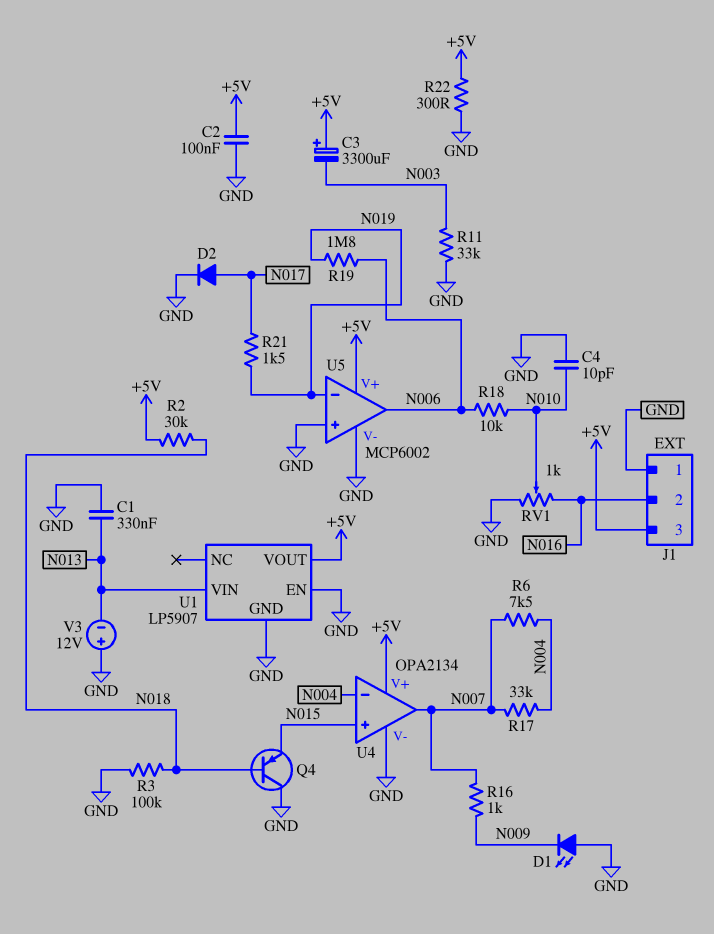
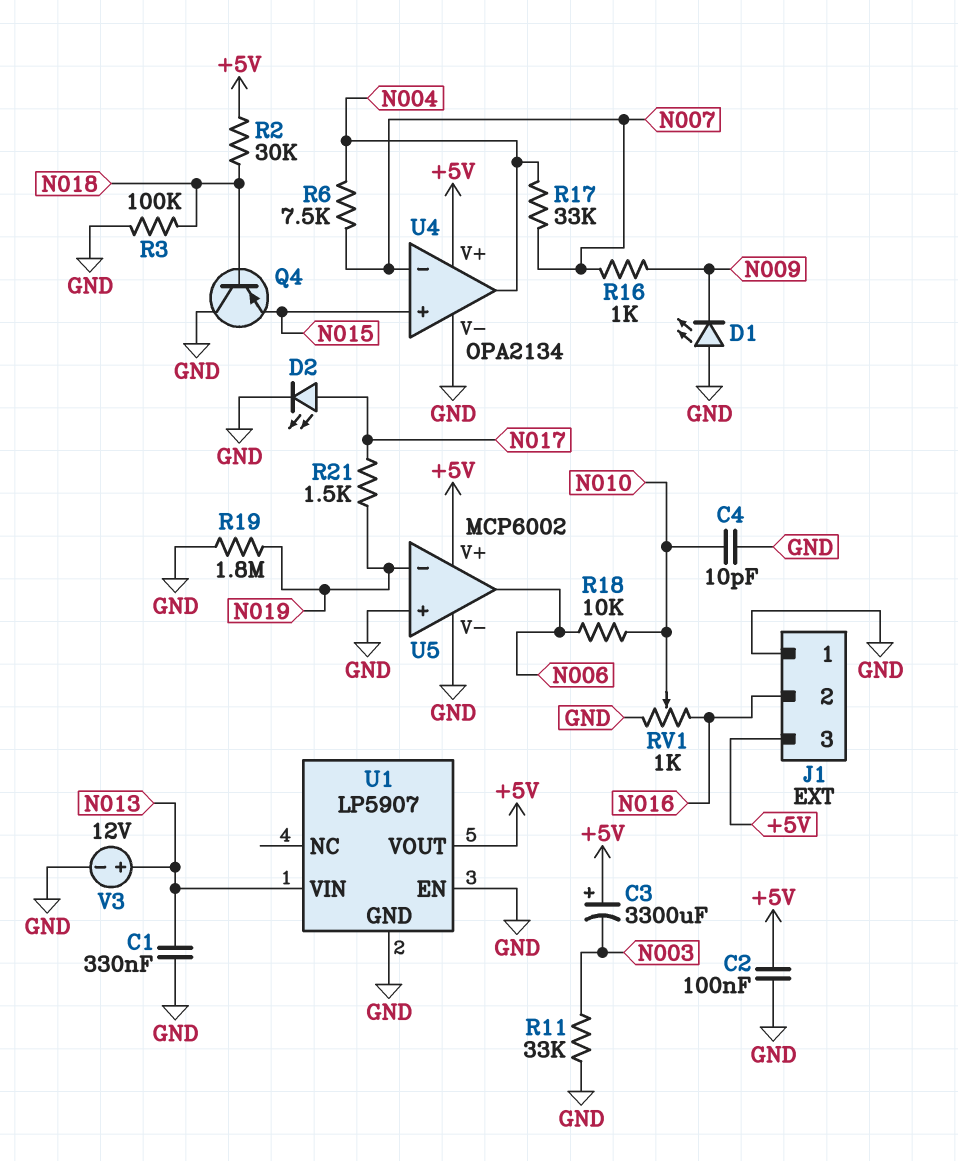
D2: diode (A N017, K GND) -> LED (A N017, K GND)
R19: 1.8M (N006, N019) -> 1.8M (GND, N019)
R22: 300 (+5V, GND) -> none
U4 pin in-: N004 -> N007
U4 pin out: N007 -> N004
V3: 12V (plus GND, minus N013) -> 12V (plus N013, minus GND)

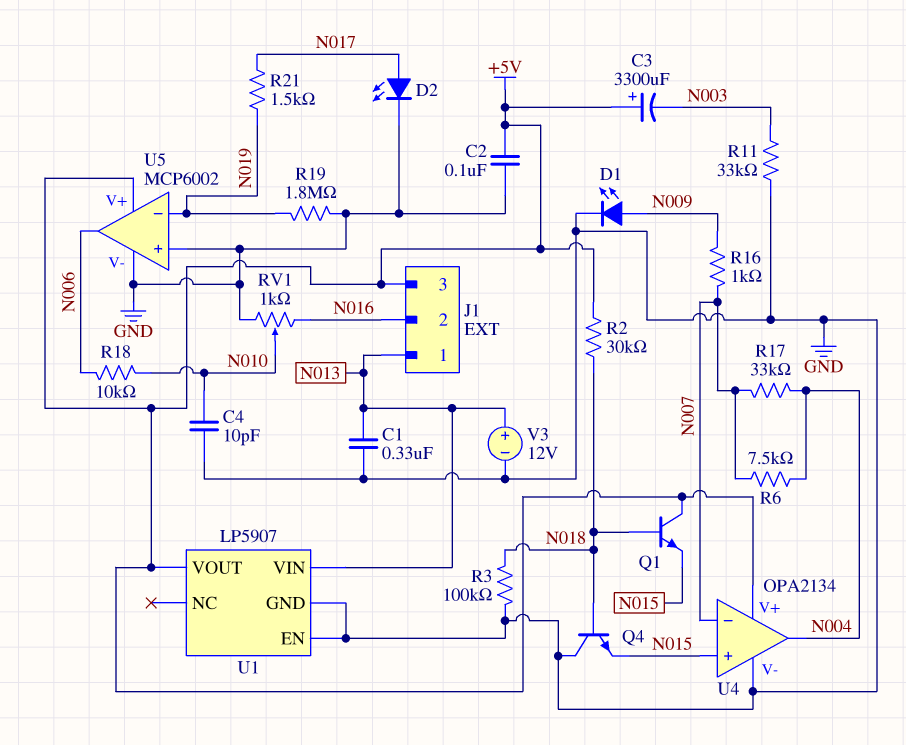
D1: LED (A GND, K N009) -> LED (A N009, K GND)
J1 pin 1: GND -> N013
Q1: none -> NPN (B N018, C +5V, E N015)
Q4: PNP (B N018, C GND, E N015) -> NPN (B N018, C GND, E N015)

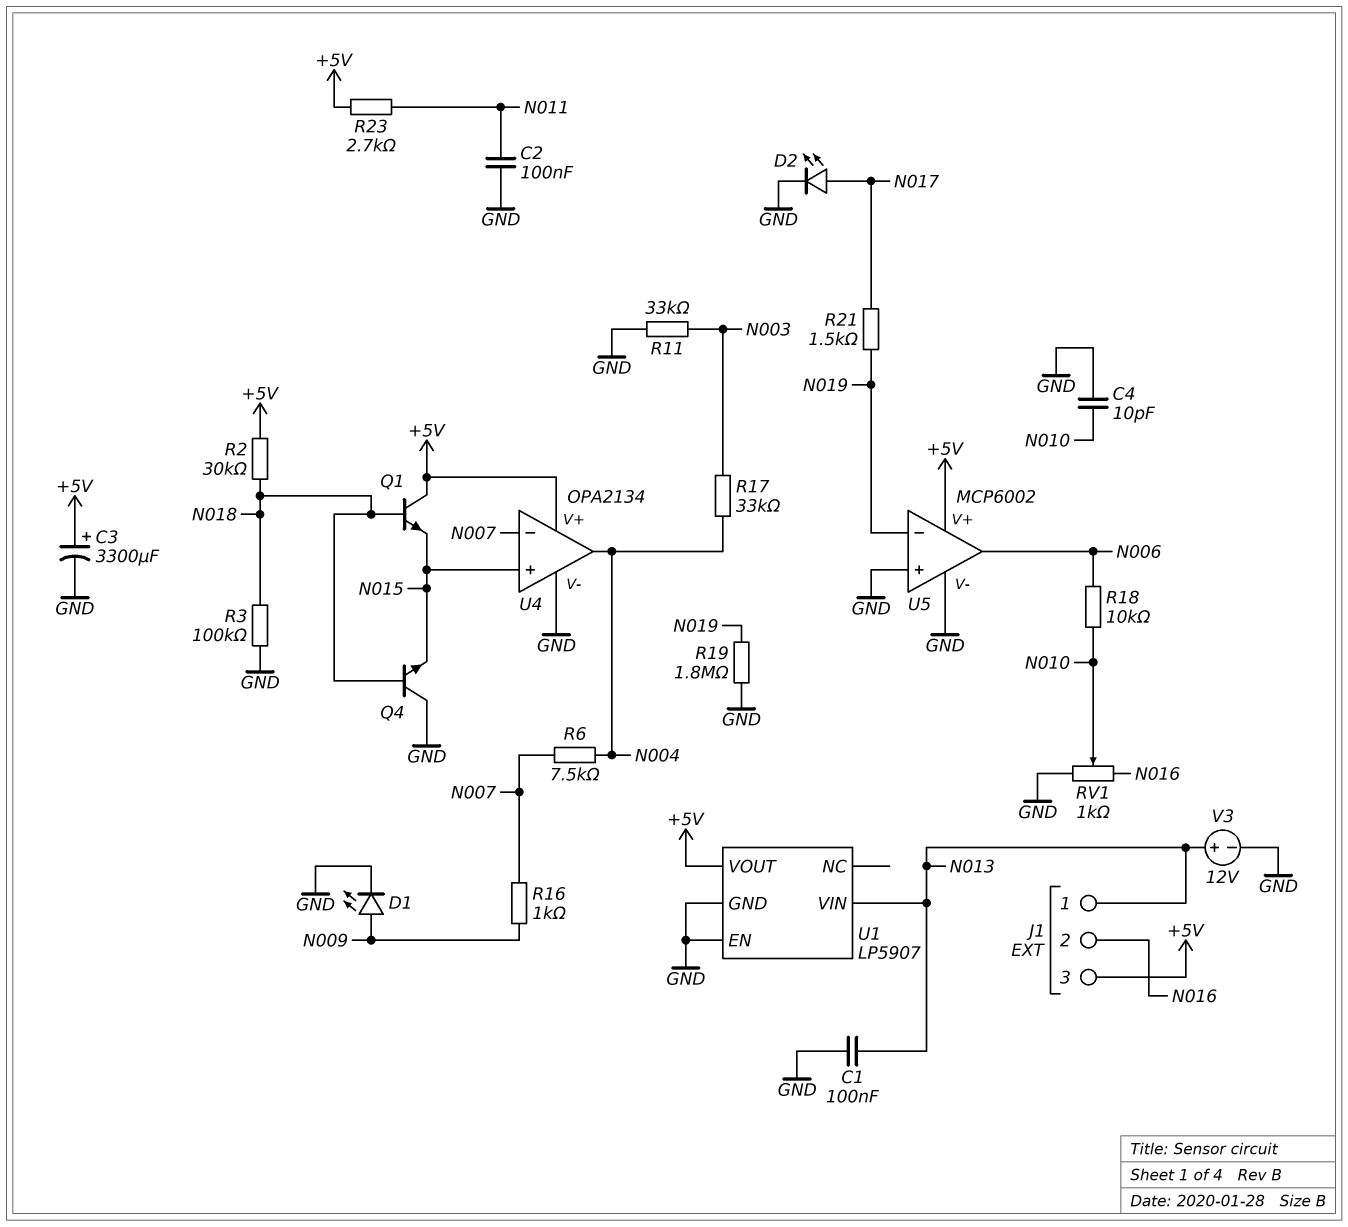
C1: 330nF (GND, N013) -> 100nF (GND, N013)
C2: 100nF (+5V, GND) -> 100nF (GND, N011)
C3: 3300uF (plus +5V, minus N003) -> 3300uF (plus +5V, minus GND)
R17: 33k (N004, N007) -> 33k (N003, N004)
R23: none -> 2.7k (+5V, N011)

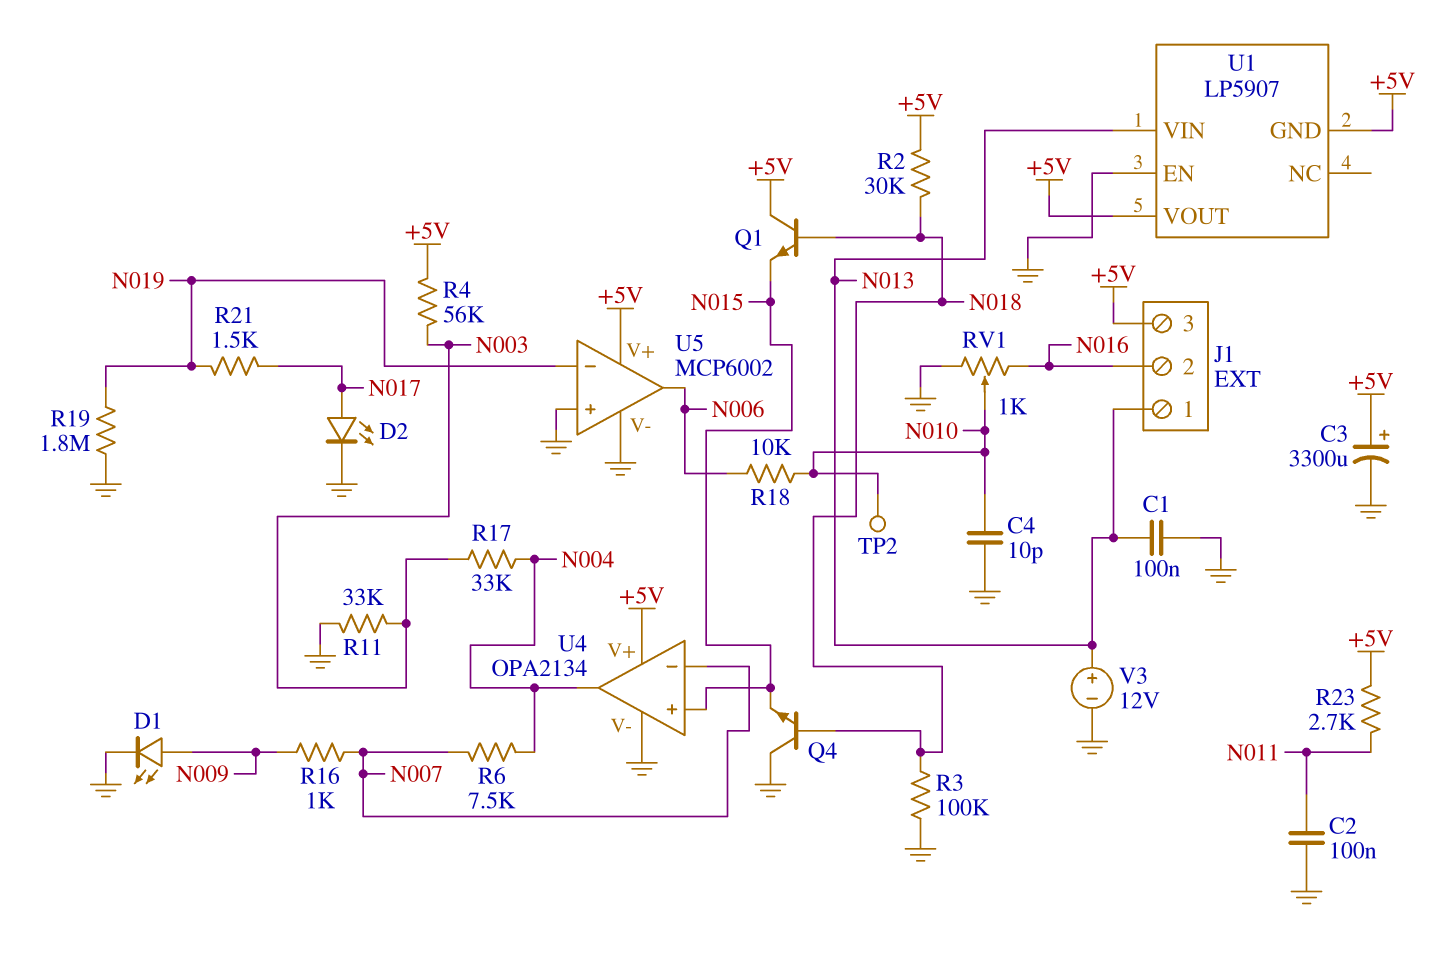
R4: none -> 56k (+5V, N003)
TP2: none -> test point (N010)
U1 pin GND: GND -> +5V

